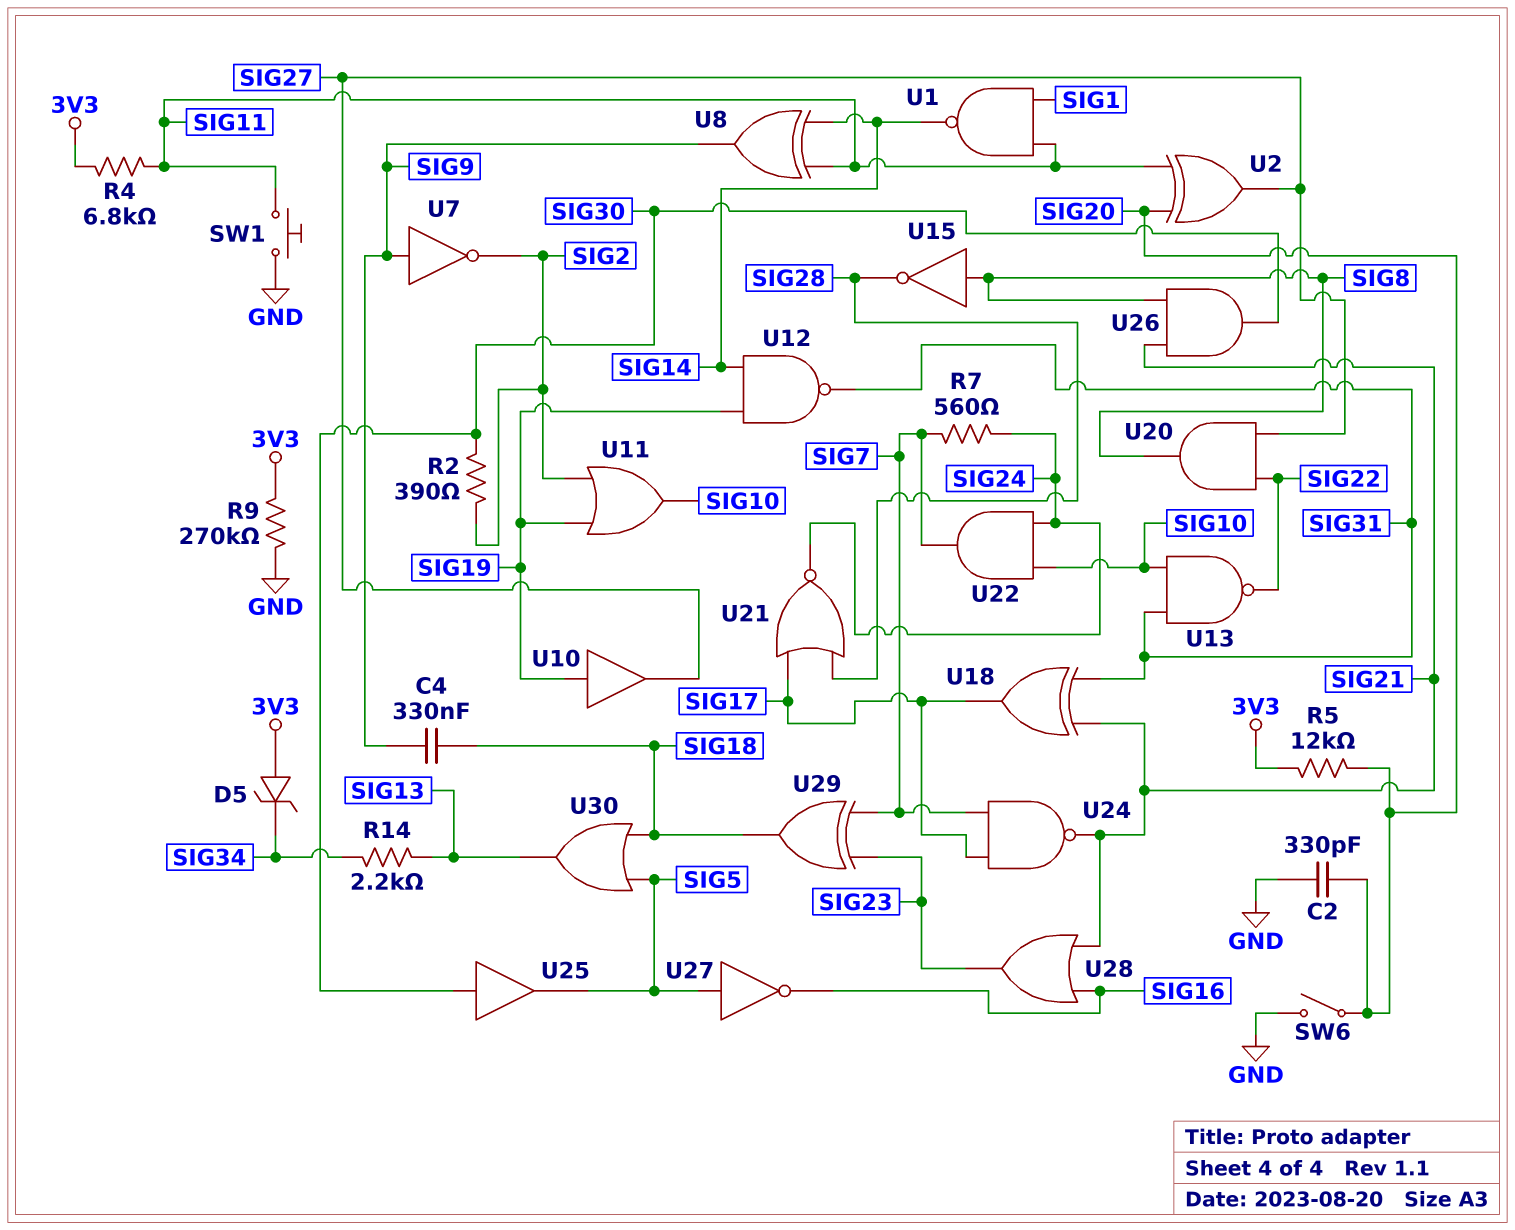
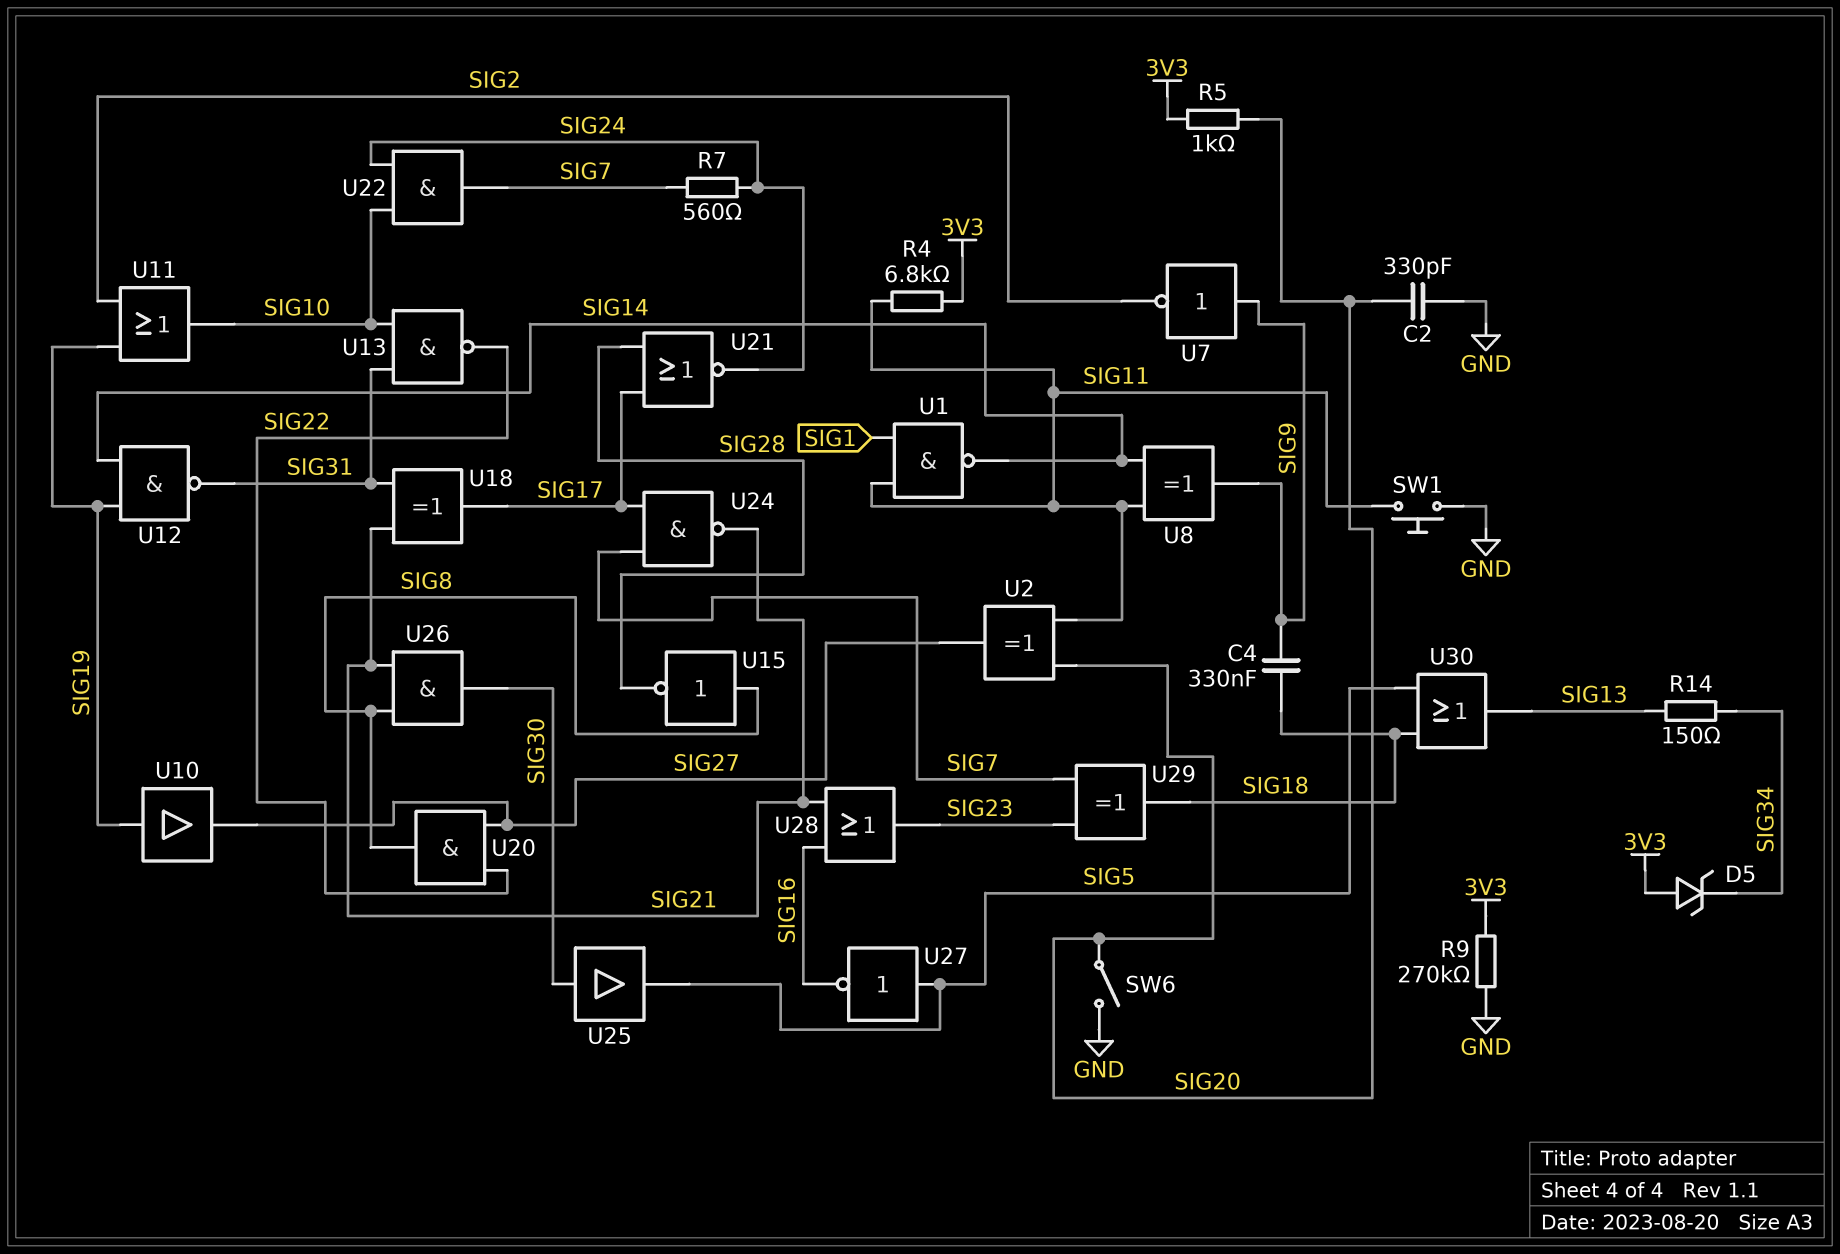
R2: 390 (SIG2, SIG30) -> none
R5: 12k (3V3, SIG20) -> 1k (3V3, SIG20)
R14: 2.2k (SIG13, SIG34) -> 150 (SIG13, SIG34)

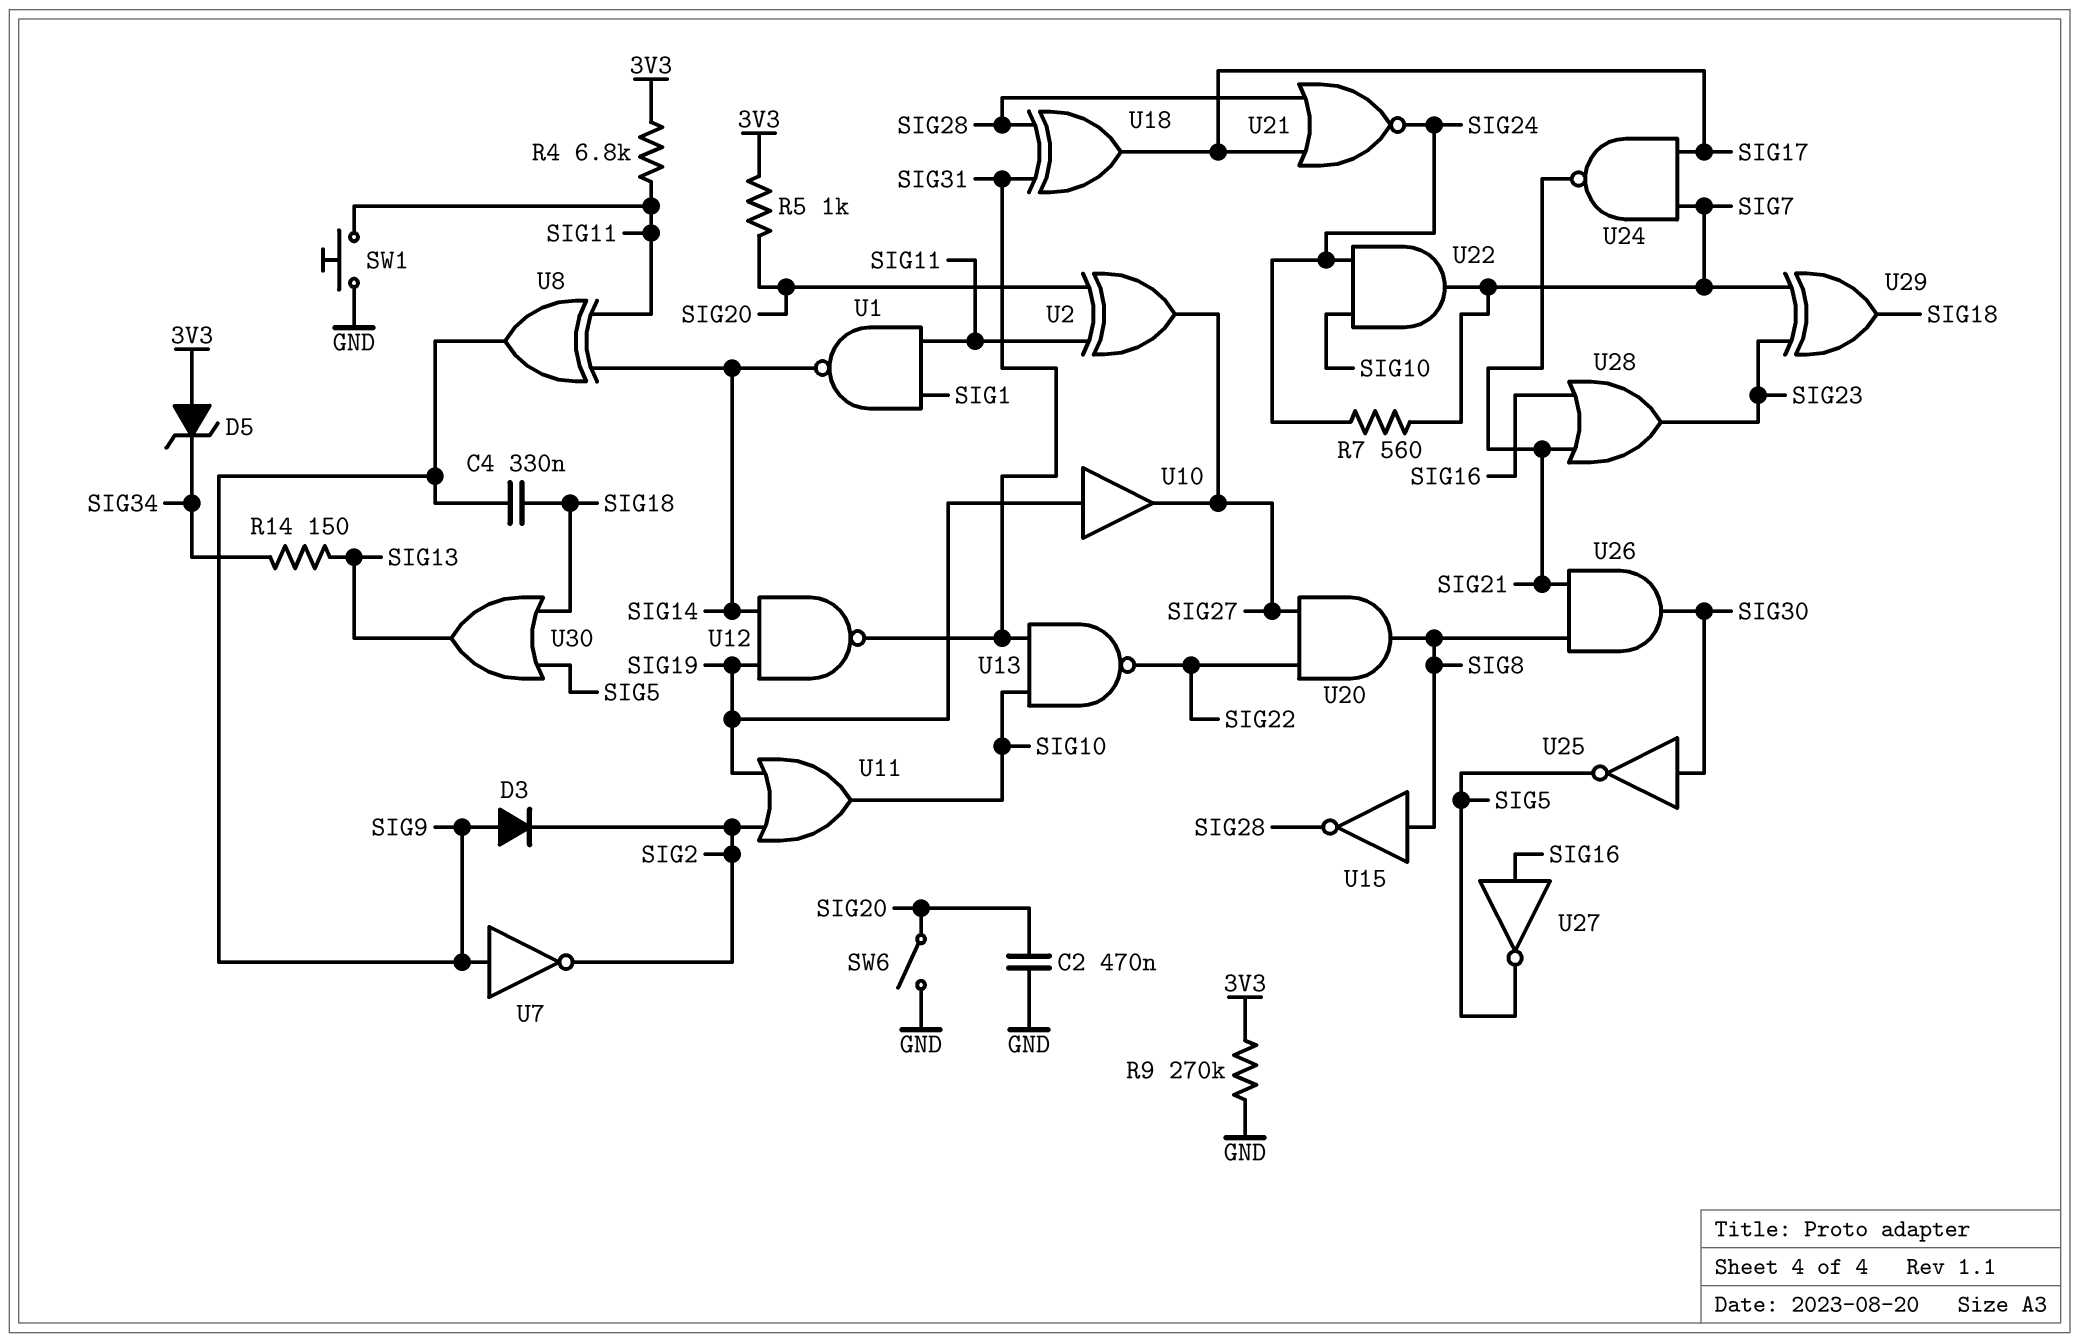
C2: 330pF (GND, SIG20) -> 470nF (GND, SIG20)
D3: none -> diode (A SIG9, K SIG2)
U18: XOR (in SIG21, in SIG31, out SIG17) -> XOR (in SIG28, in SIG31, out SIG17)
U25: buffer (in SIG30, out SIG5) -> NOT (in SIG30, out SIG5)
U27: NOT (in SIG5, out SIG16) -> NOT (in SIG16, out SIG5)

